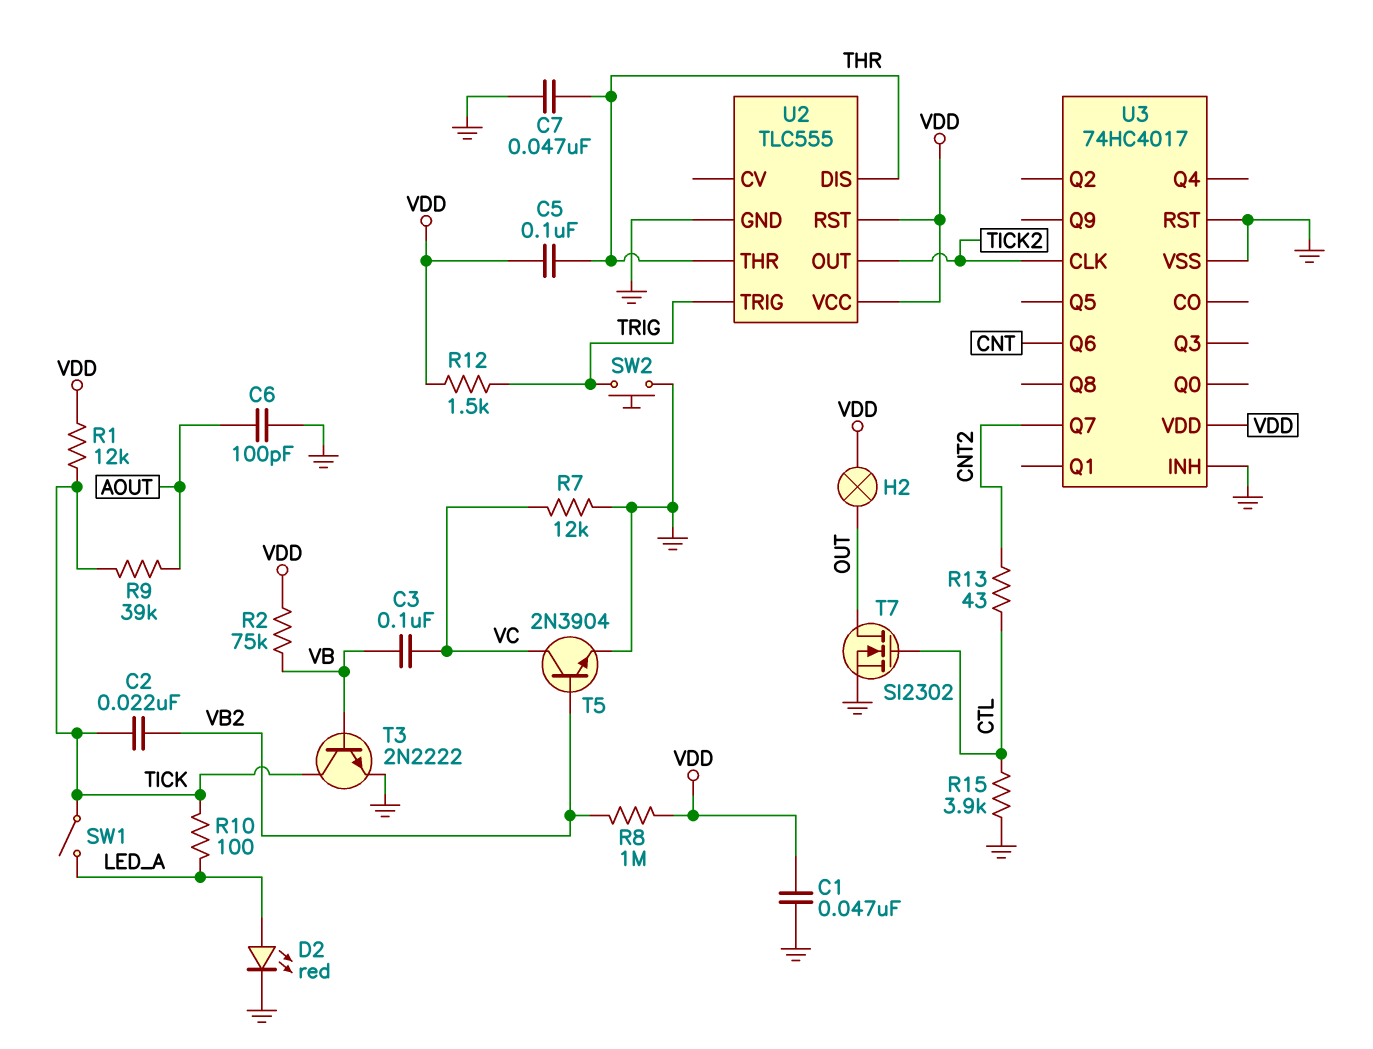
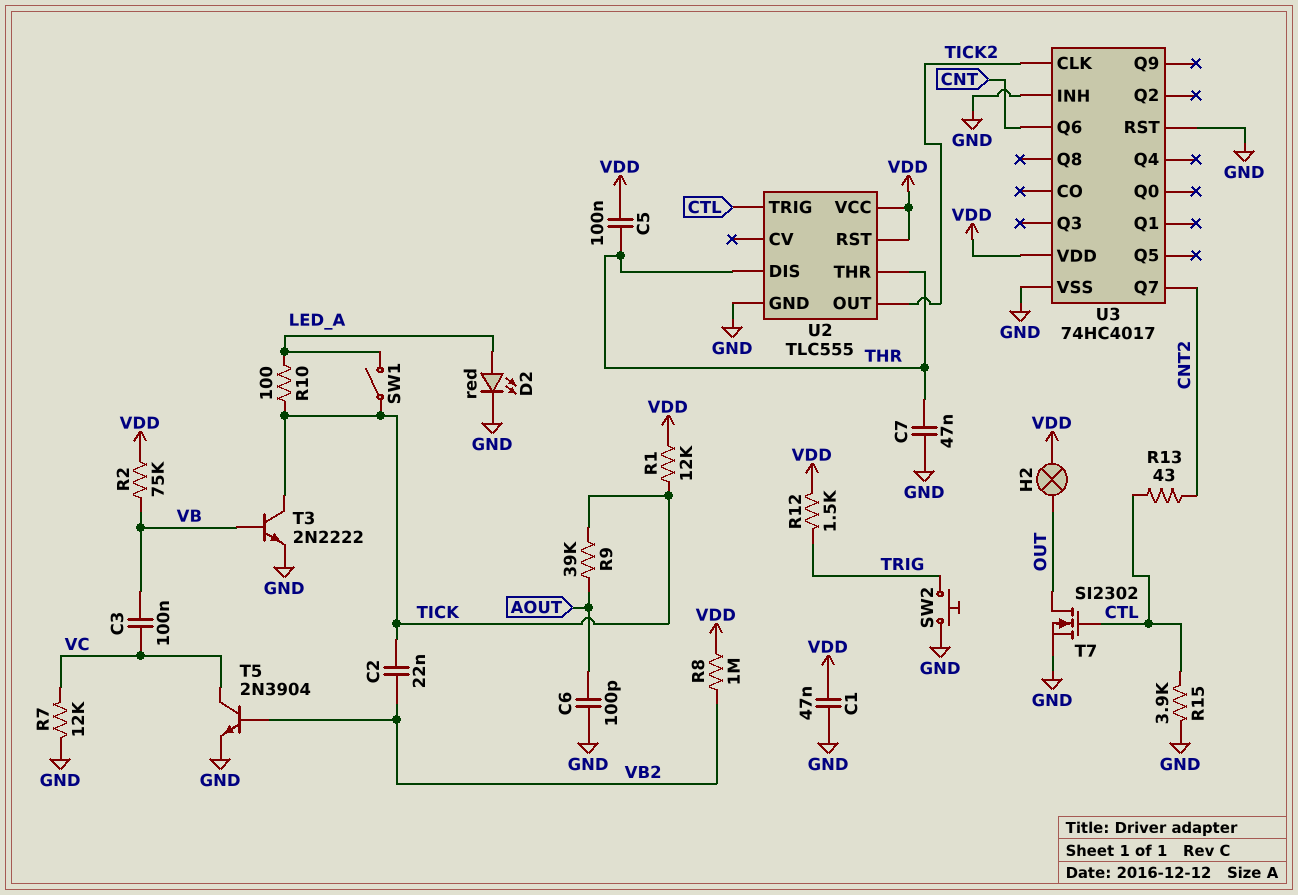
U2 pin TRIG: TRIG -> CTL

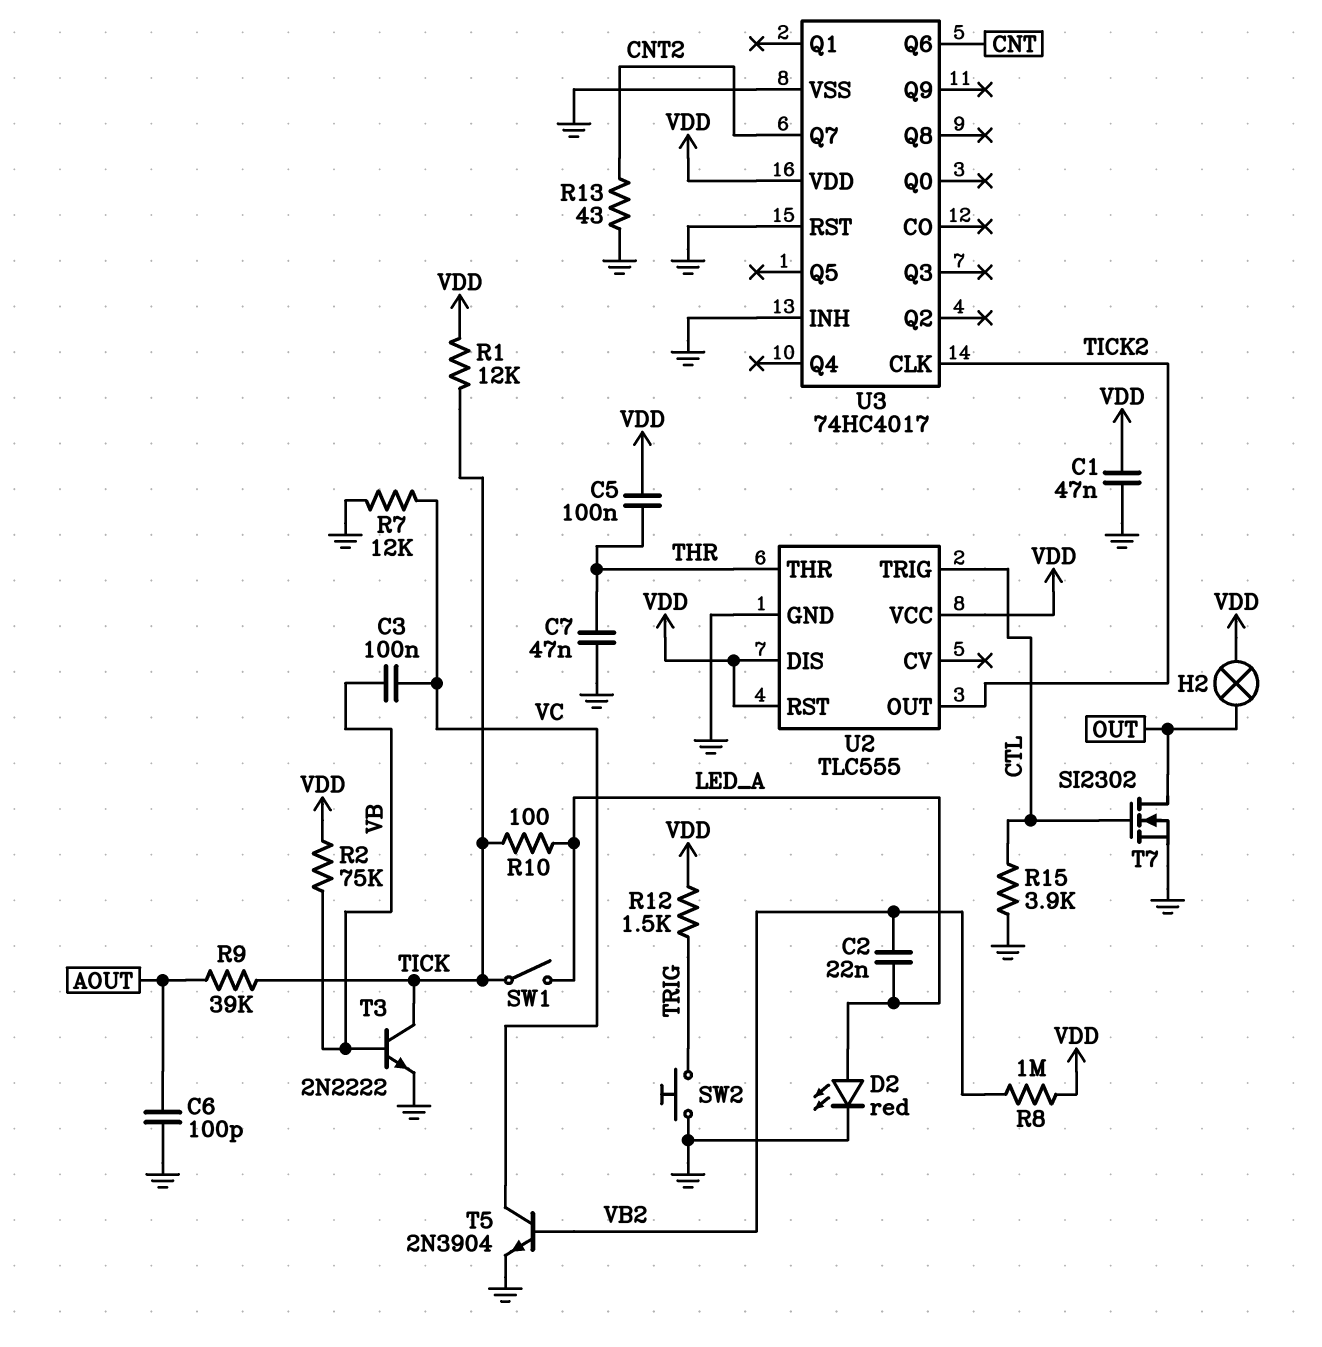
C2: 22nF (TICK, VB2) -> 22nF (LED_A, VB2)
R13: 43 (CNT2, CTL) -> 43 (CNT2, GND)
U2 pin DIS: THR -> VDD

